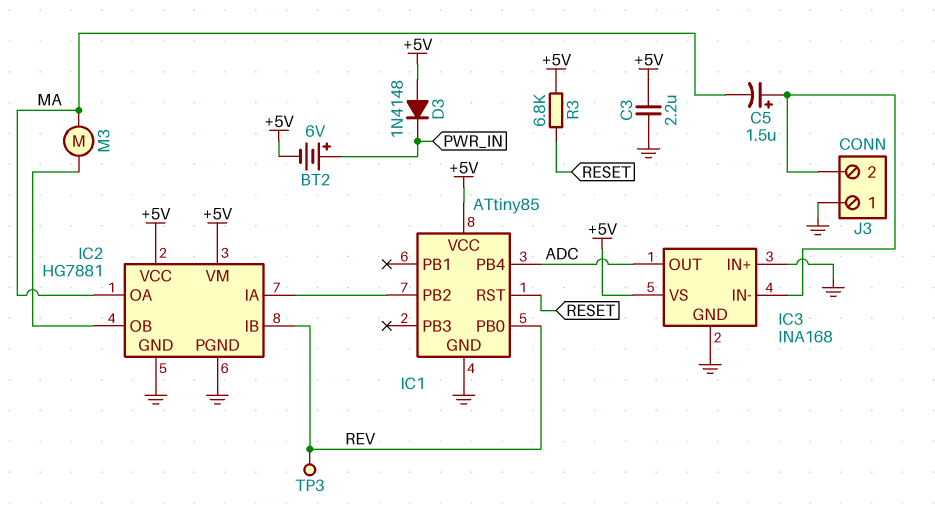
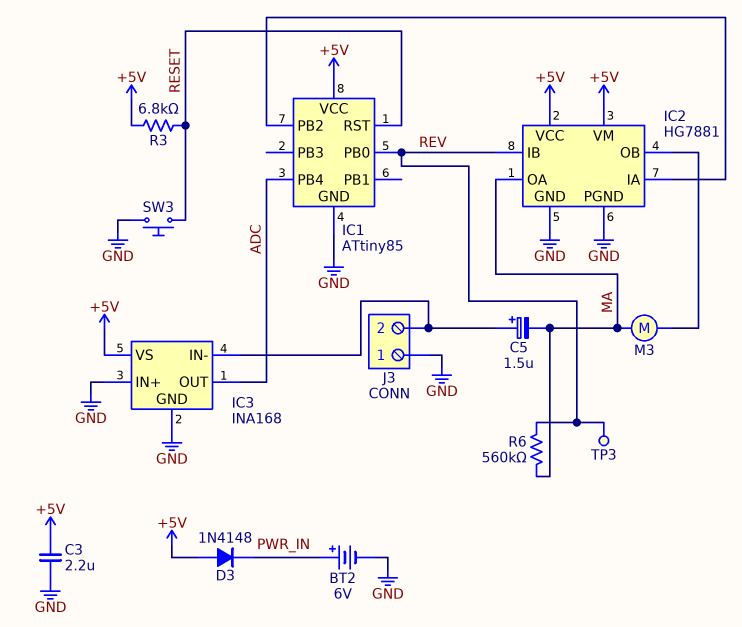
BT2: 6V (plus PWR_IN, minus +5V) -> 6V (plus PWR_IN, minus GND)
R6: none -> 560k (MA, REV)
SW3: none -> button (GND, RESET)

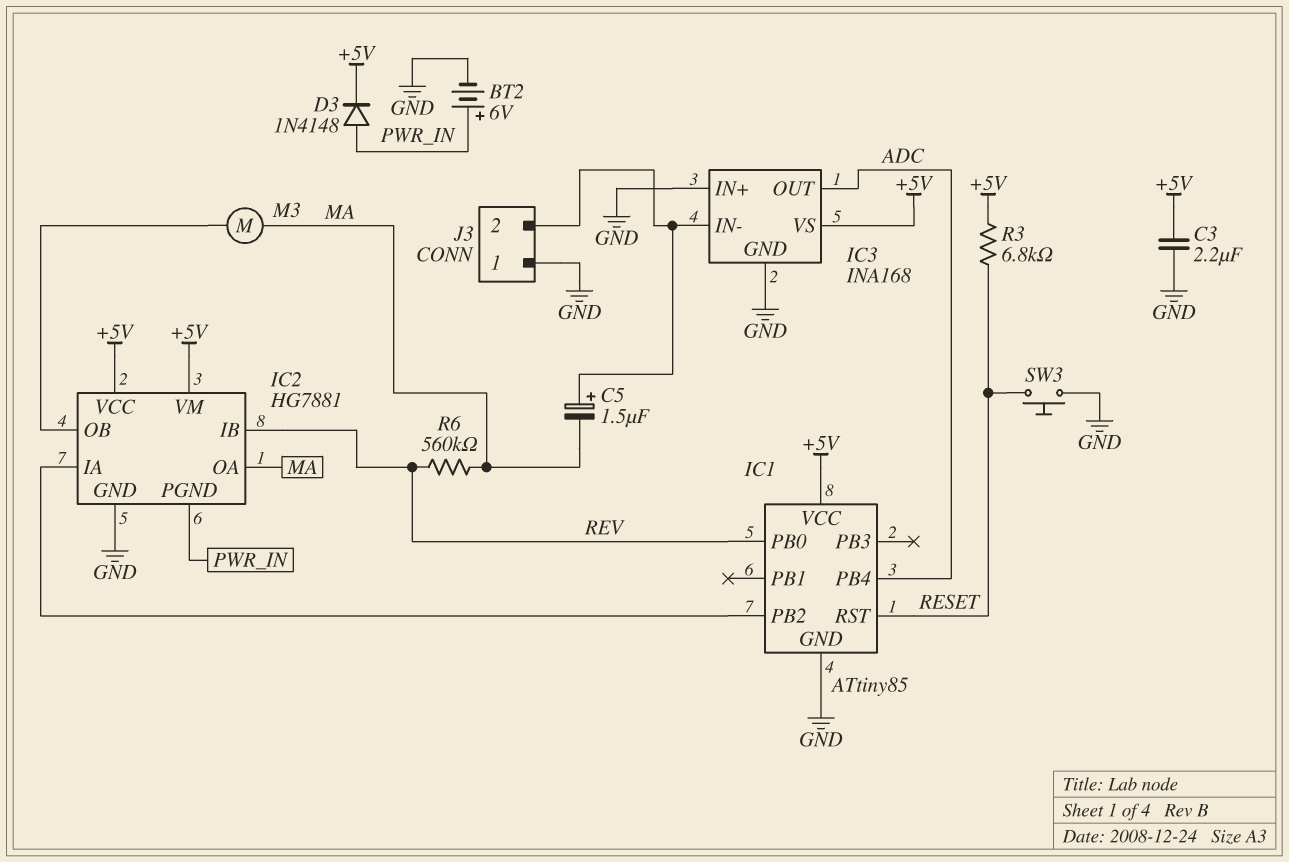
D3: diode 1N4148 (A +5V, K PWR_IN) -> diode 1N4148 (A PWR_IN, K +5V)
IC2 pin PGND: GND -> PWR_IN
TP3: test point (REV) -> none

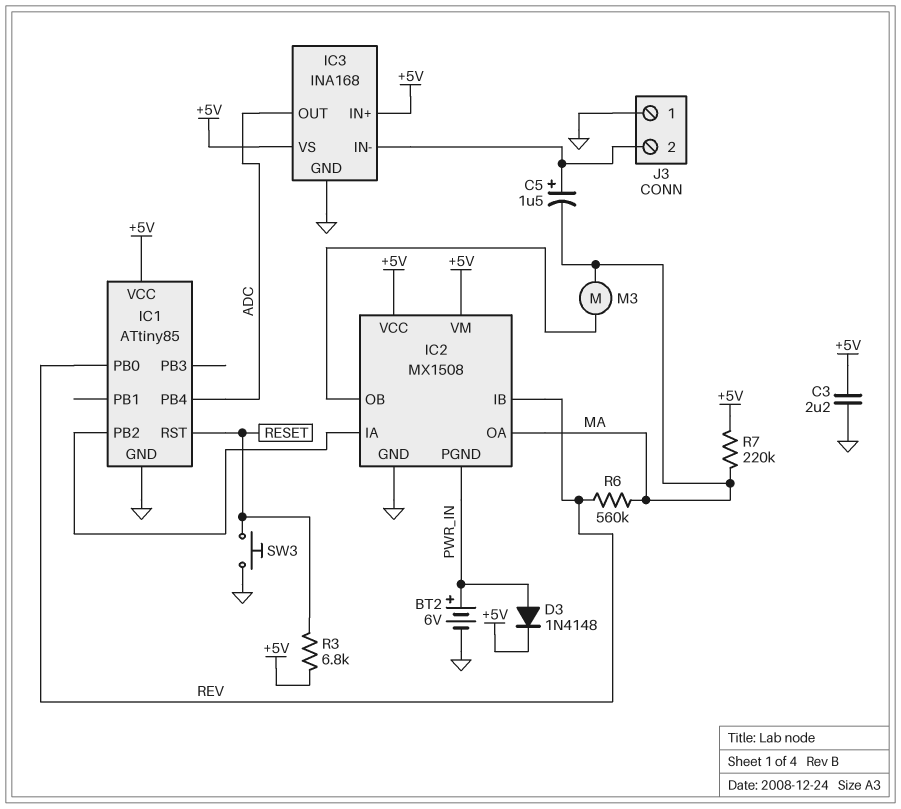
IC2: HG7881 -> MX1508
IC3 pin IN+: GND -> +5V
R7: none -> 220k (+5V, MA)

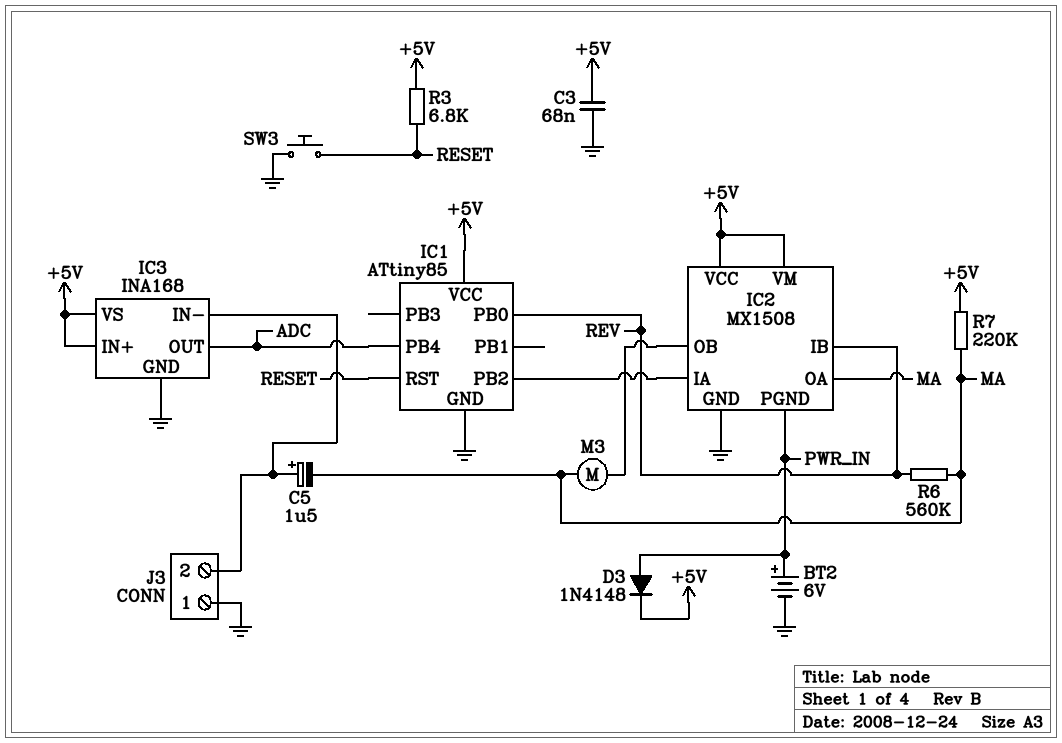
C3: 2.2uF (+5V, GND) -> 68nF (+5V, GND)

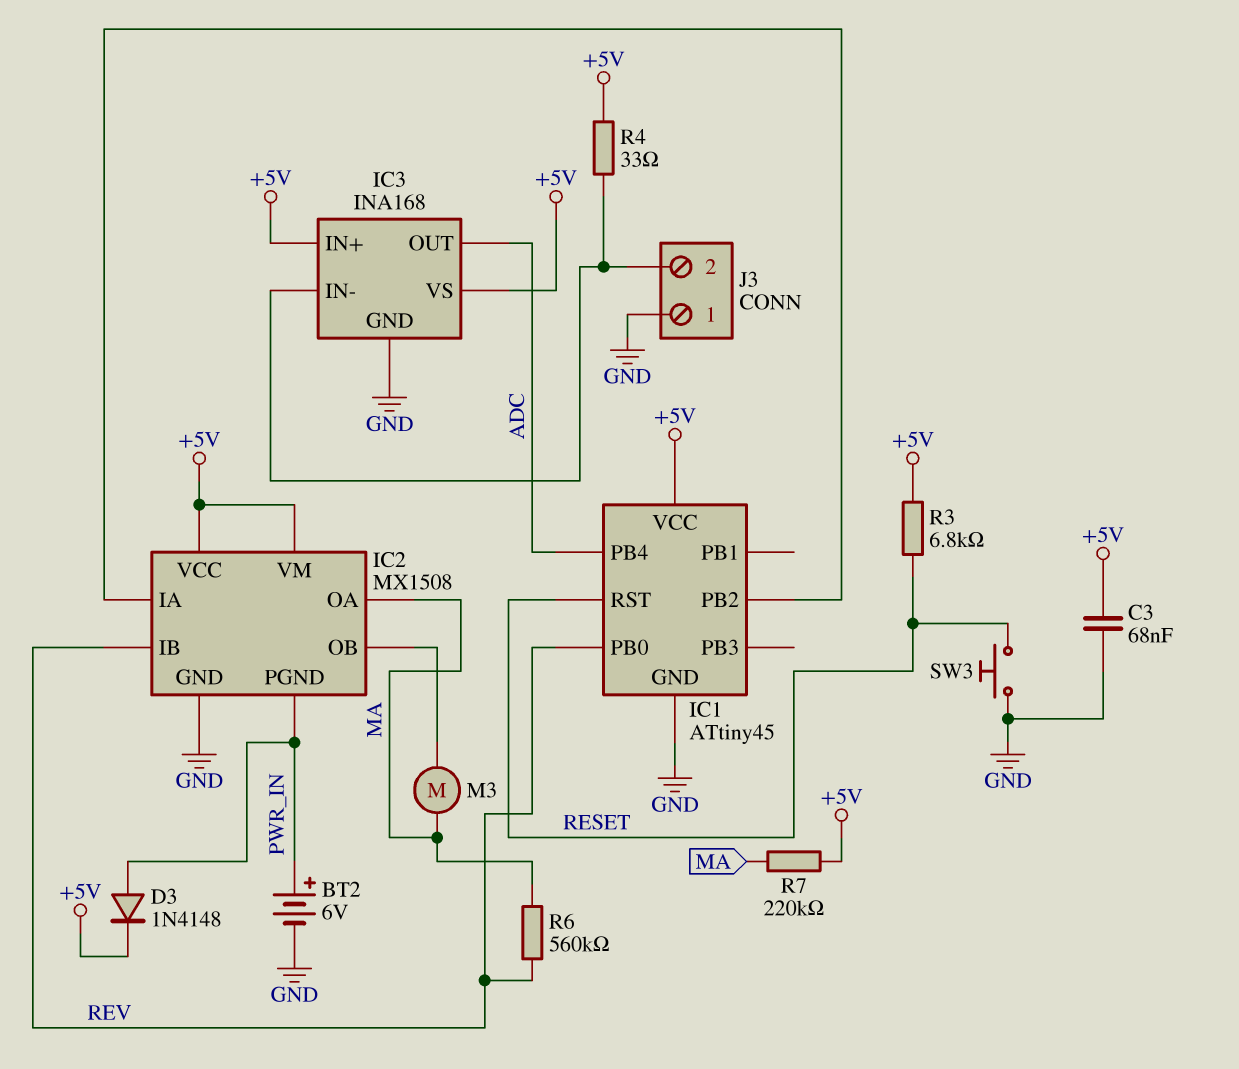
C5: 1.5uF (plus IC3/IN-, minus MA) -> none
IC1: ATtiny85 -> ATtiny45
R4: none -> 33 (+5V, IC3/IN-)

